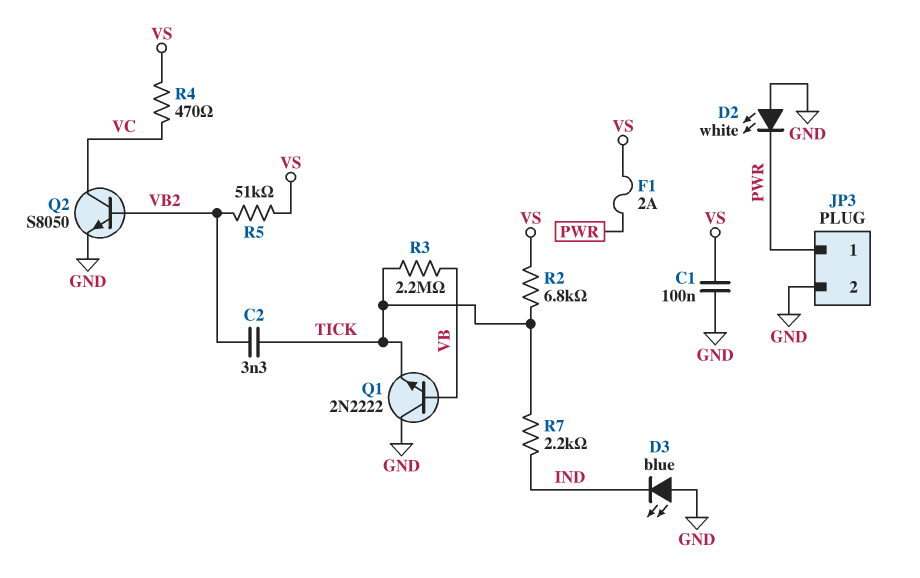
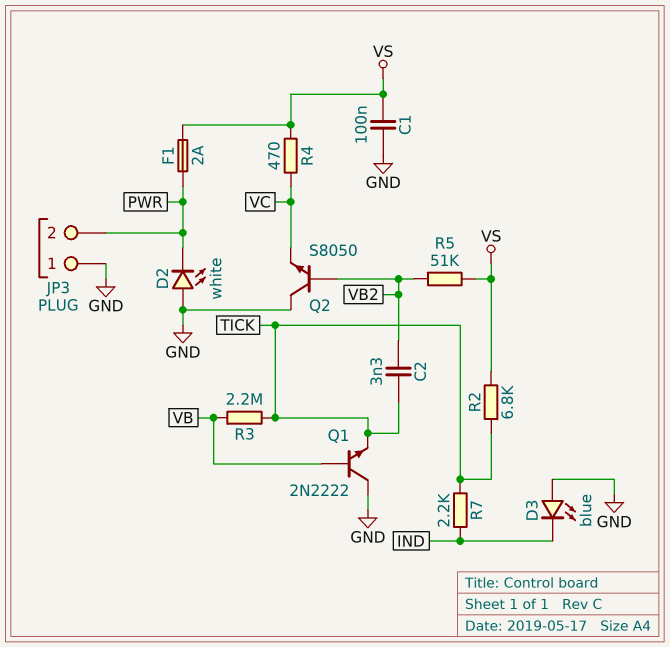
JP3 pin 1: PWR -> GND
JP3 pin 2: GND -> PWR
Q2: NPN S8050 (B VB2, C VC, E GND) -> NPN S8050 (B VB2, C GND, E VC)

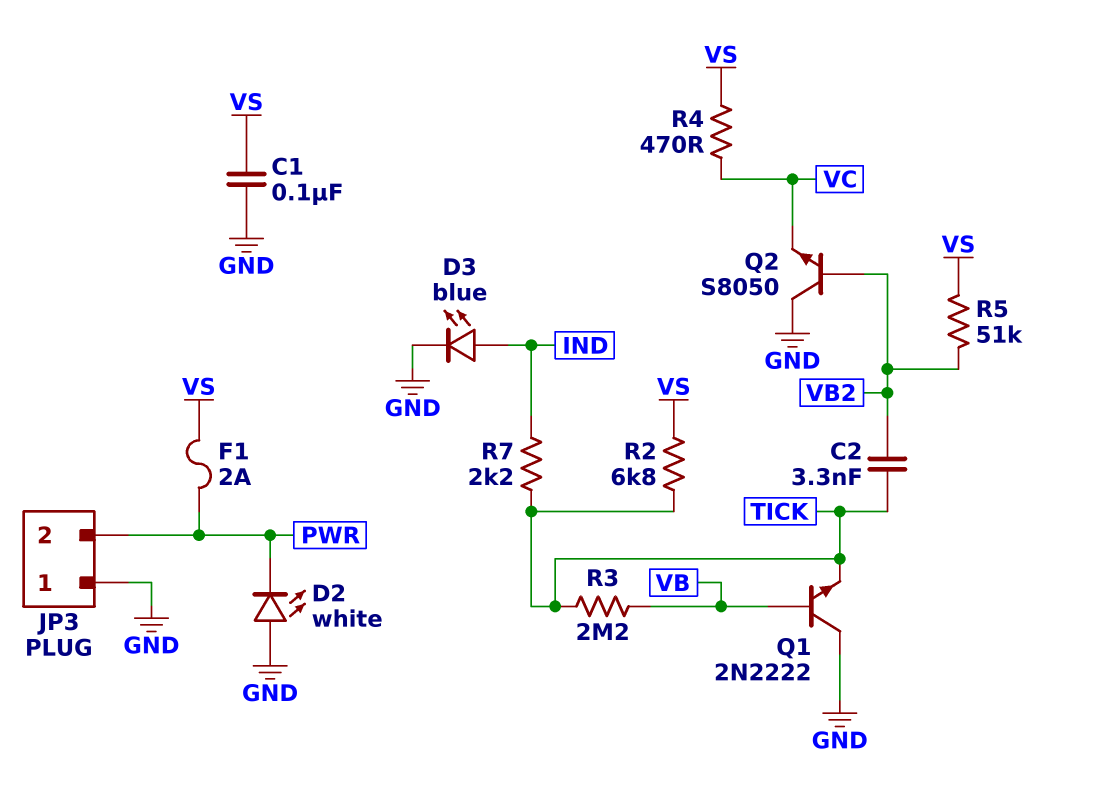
D3: LED blue (A GND, K IND) -> LED blue (A IND, K GND)

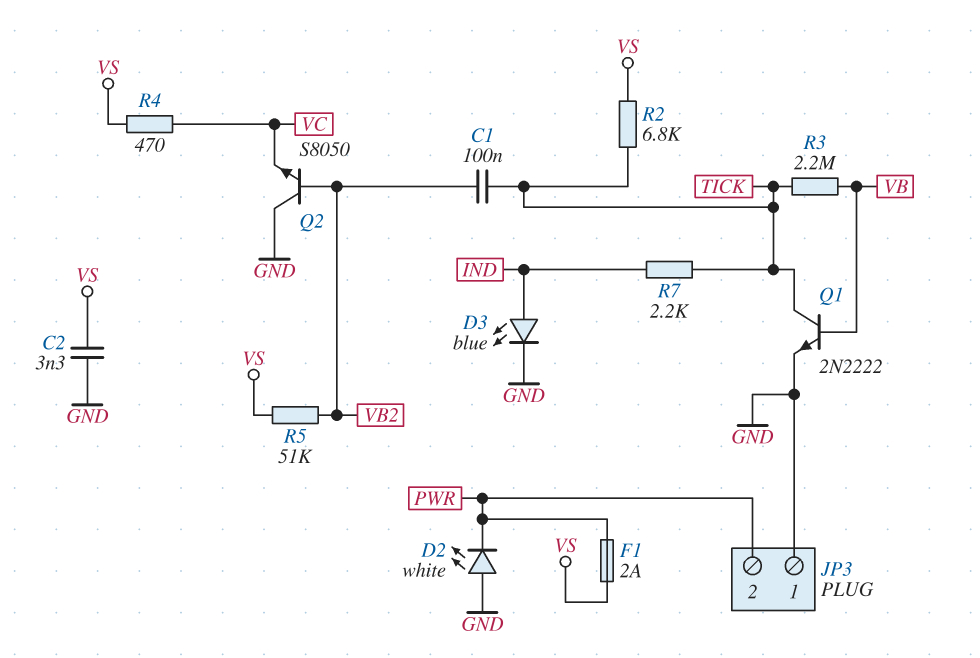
C1: 100nF (GND, VS) -> 100nF (TICK, VB2)
C2: 3.3nF (TICK, VB2) -> 3.3nF (GND, VS)
Q1: NPN 2N2222 (B VB, C GND, E TICK) -> NPN 2N2222 (B VB, C TICK, E GND)

